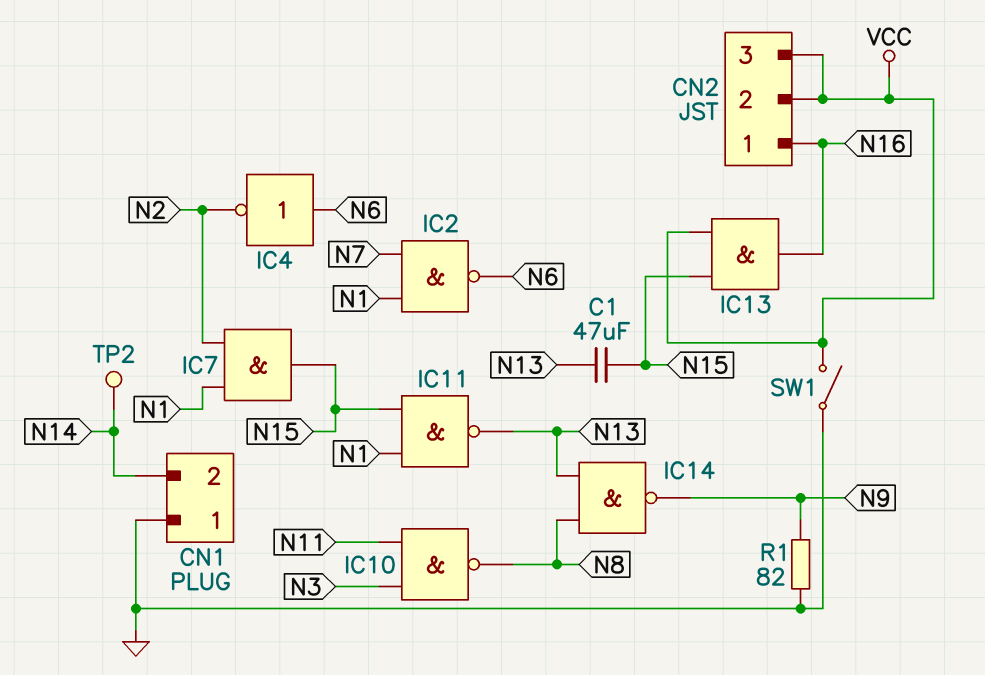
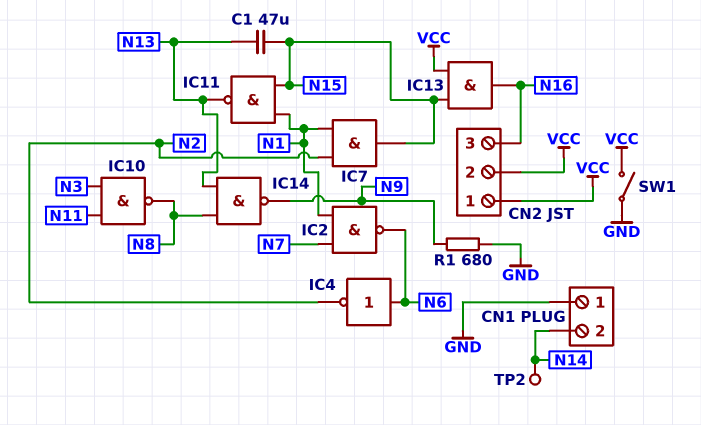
CN2 pin 1: N16 -> VCC
CN2 pin 3: VCC -> N16
R1: 82 (GND, N9) -> 680 (GND, N9)

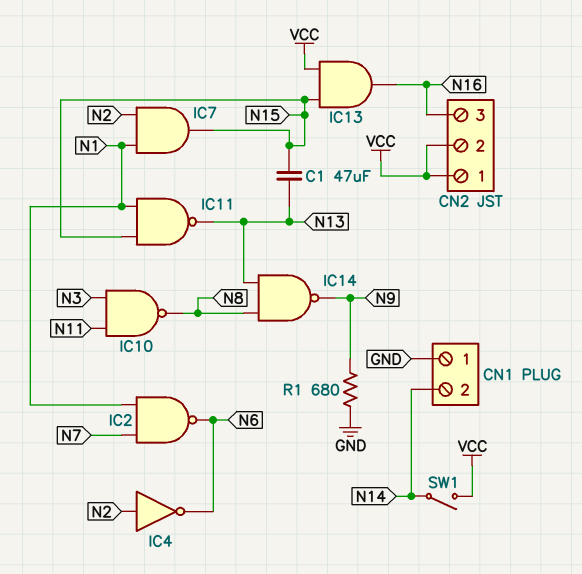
IC4: NOT (in N6, out N2) -> NOT (in N2, out N6)
SW1: switch (GND, VCC) -> switch (N14, VCC)
TP2: test point (N14) -> none

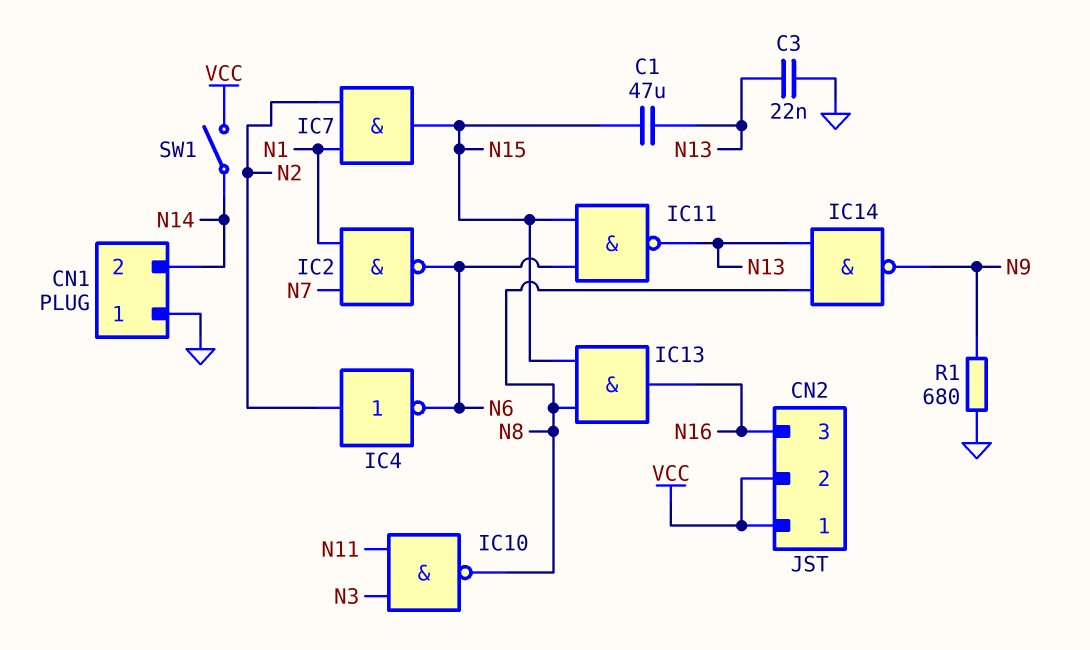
C3: none -> 22nF (GND, N13)
IC11: NAND (in N1, in N15, out N13) -> NAND (in N6, in N15, out N13)
IC13: AND (in N15, in VCC, out N16) -> AND (in N8, in N15, out N16)

